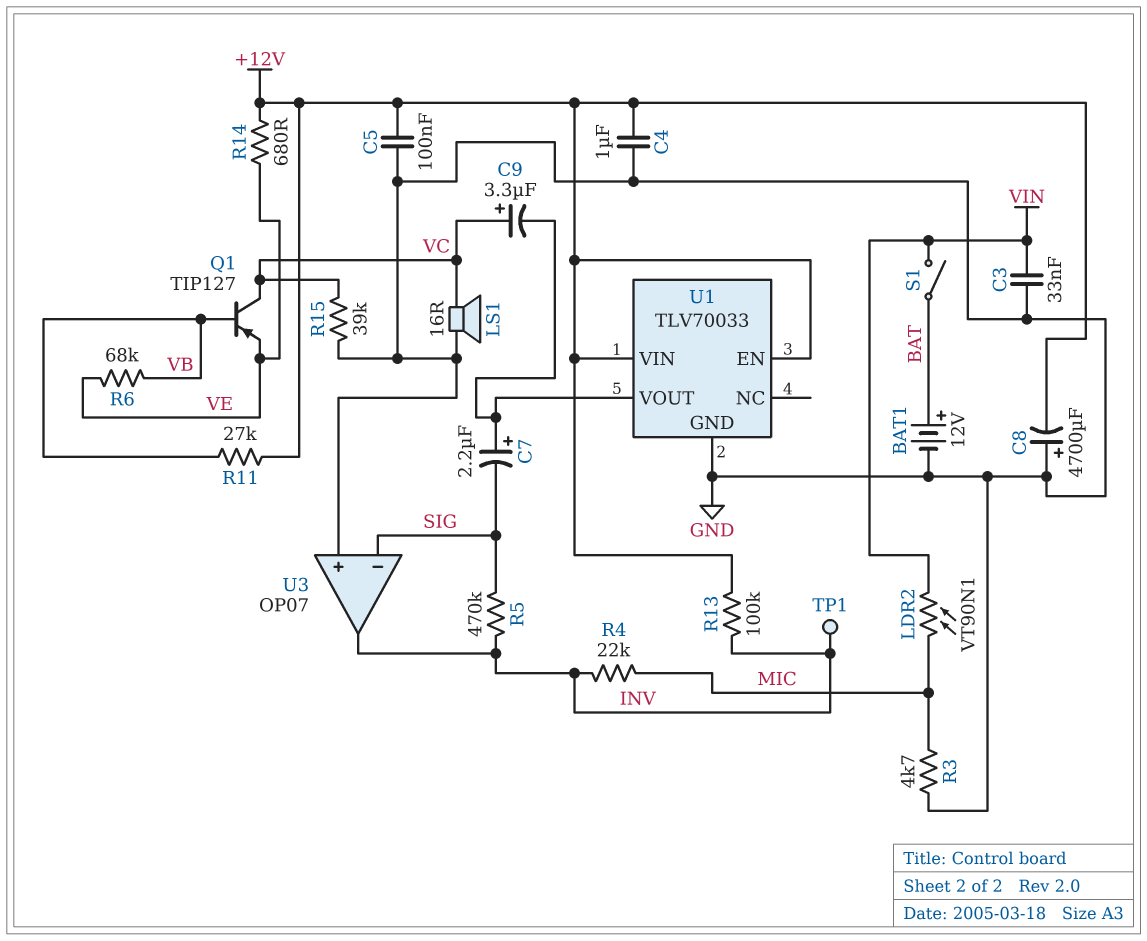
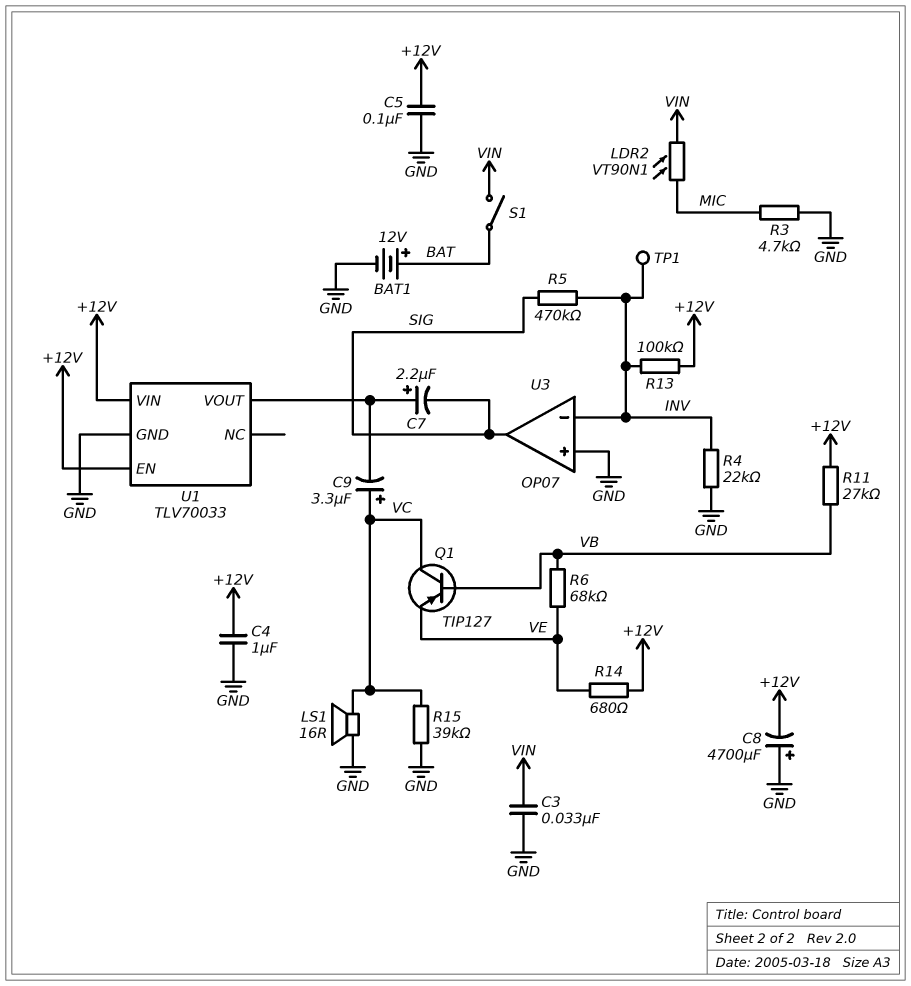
R4: 22k (INV, MIC) -> 22k (GND, INV)
U3 pin in-: SIG -> INV
U3 pin out: INV -> SIG

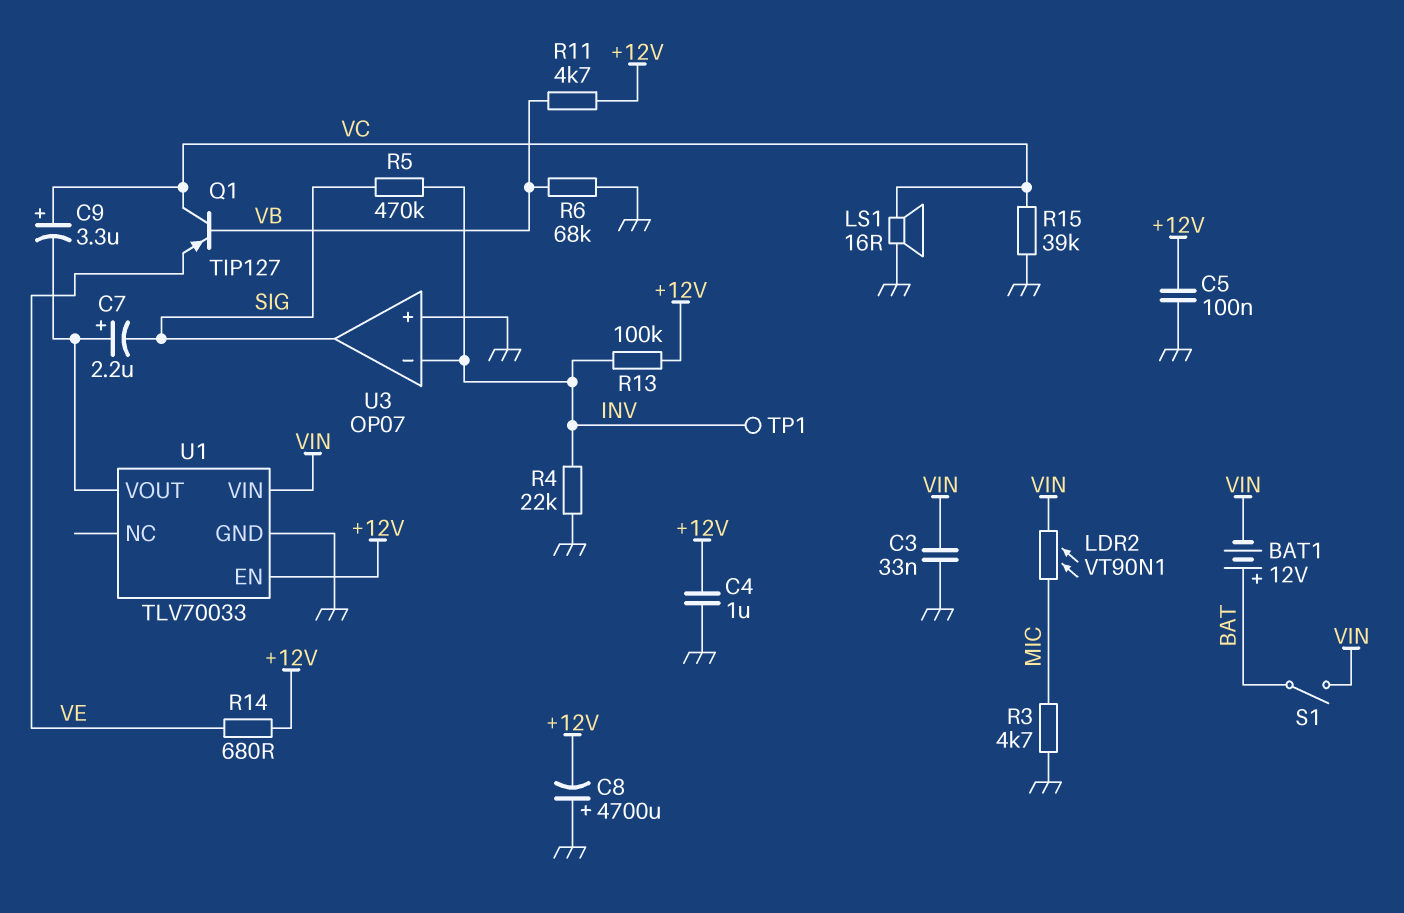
BAT1: 12V (plus BAT, minus GND) -> 12V (plus BAT, minus VIN)
R6: 68k (VB, VE) -> 68k (GND, VB)
R11: 27k (+12V, VB) -> 4.7k (+12V, VB)
U1 pin VIN: +12V -> VIN

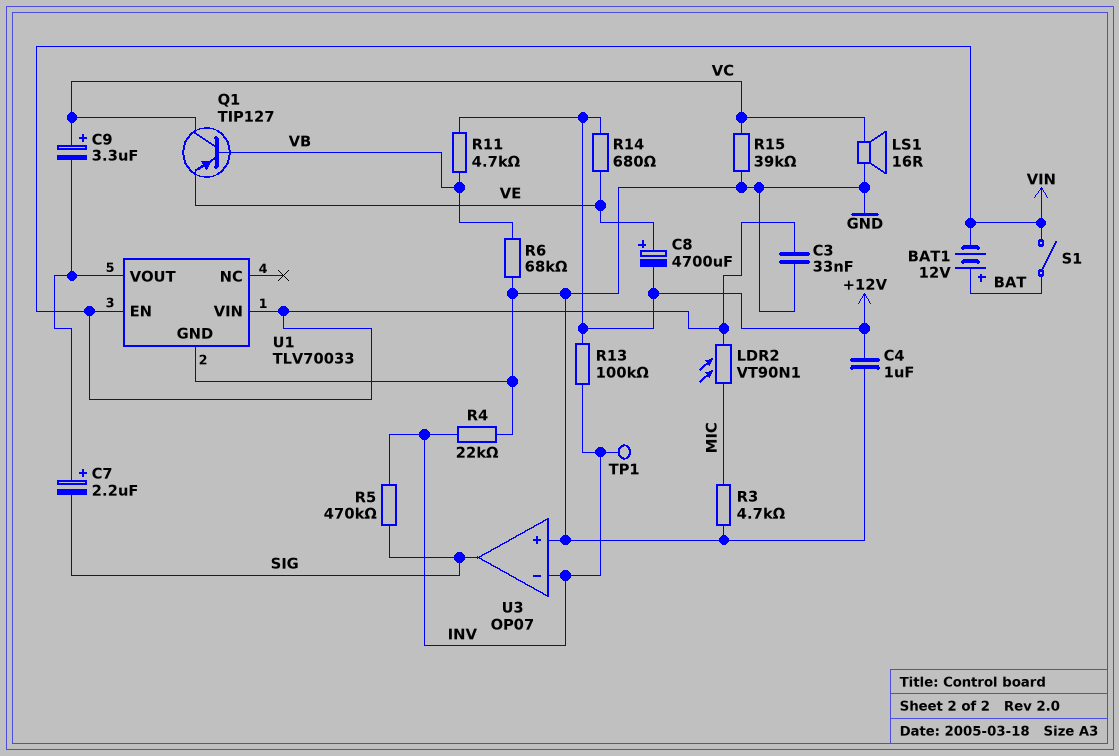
C5: 100nF (+12V, GND) -> none
C8: 4700uF (plus GND, minus +12V) -> 4700uF (plus VE, minus +12V)
U1 pin EN: +12V -> VIN

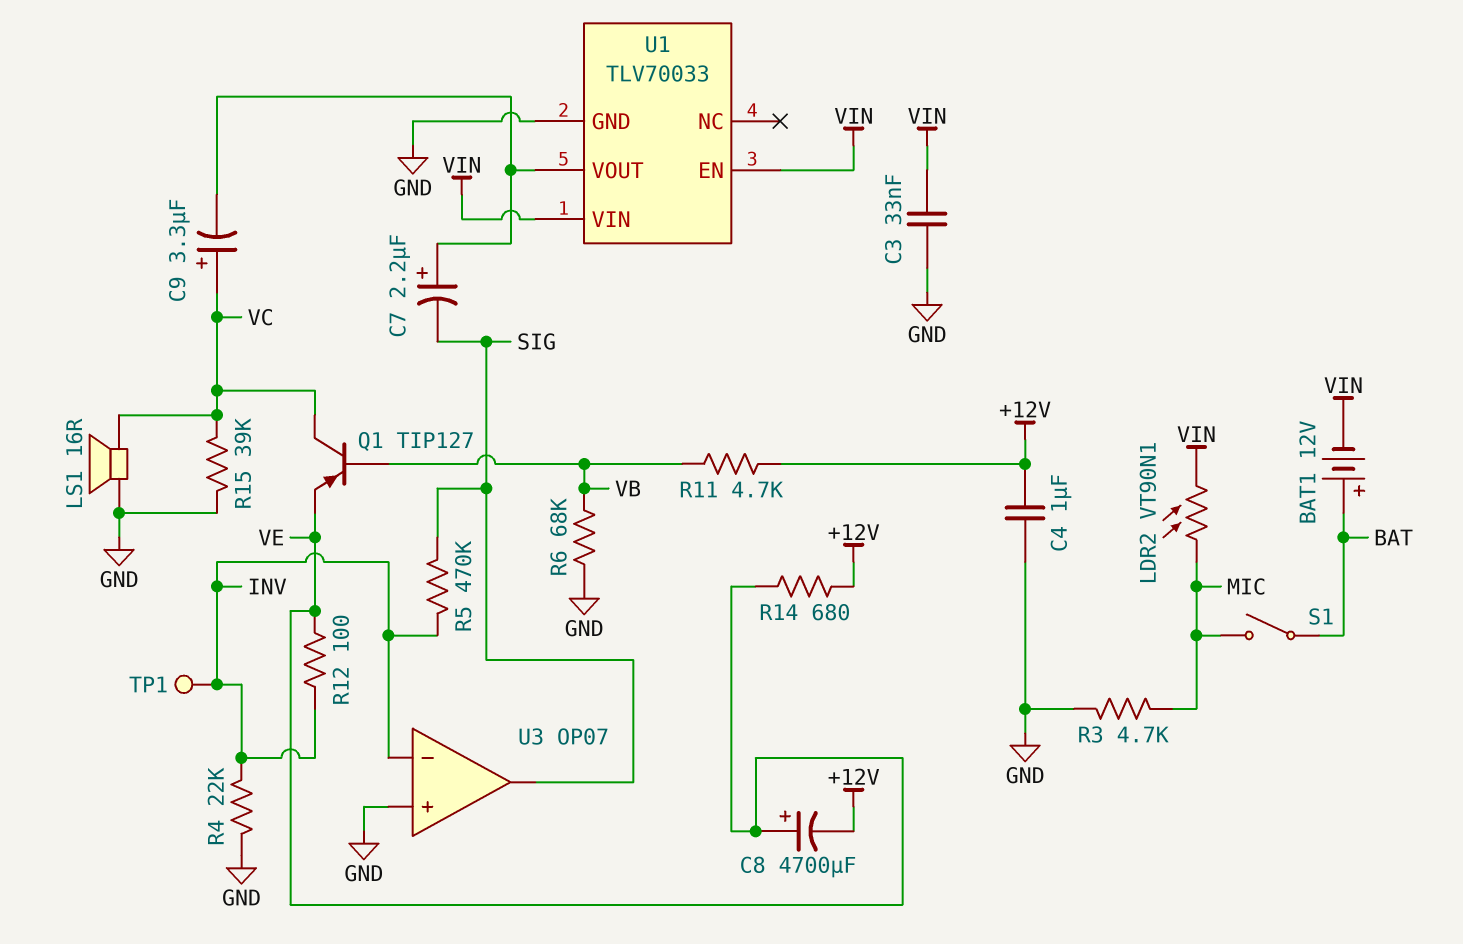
R12: none -> 100 (INV, VE)
R13: 100k (+12V, INV) -> none
S1: switch (BAT, VIN) -> switch (BAT, MIC)

